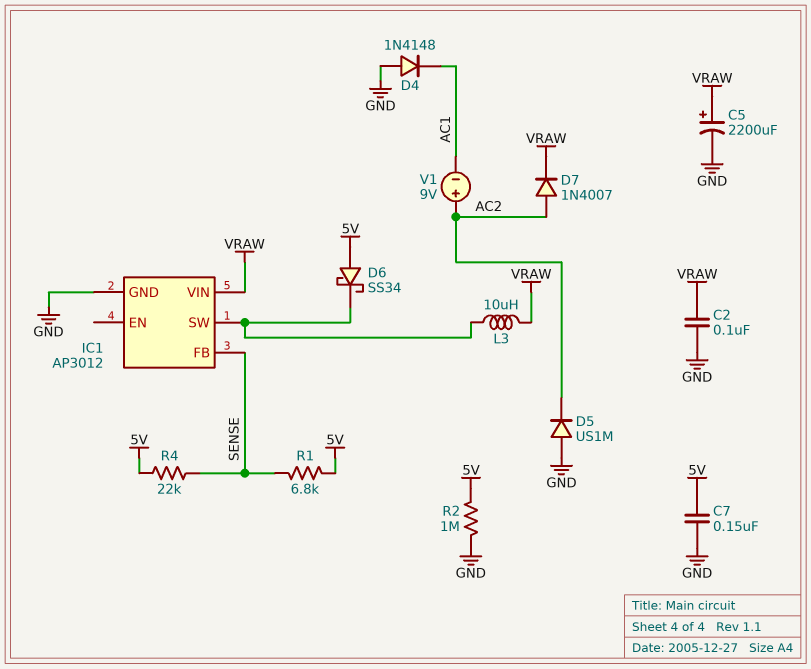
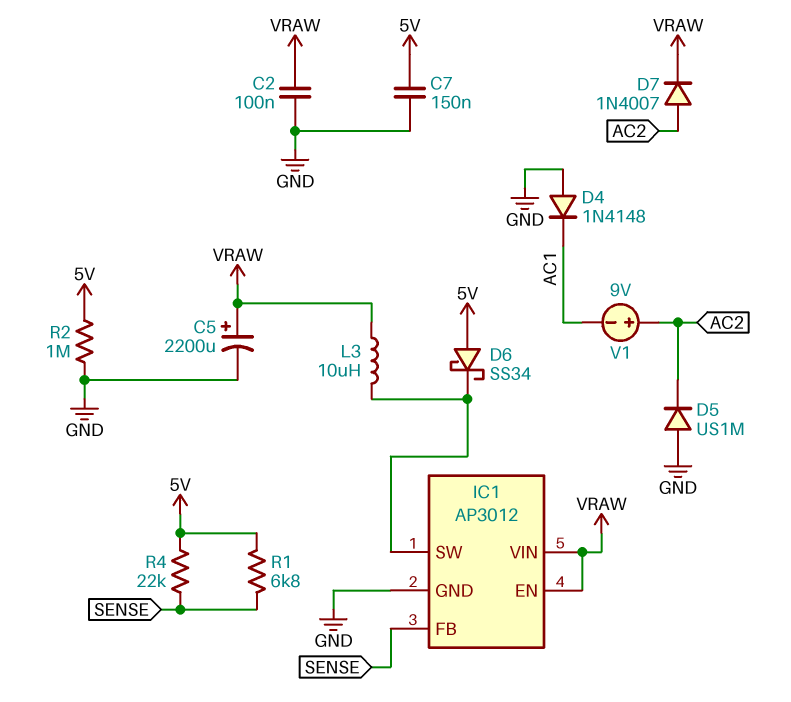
IC1 pin EN: none -> VRAW

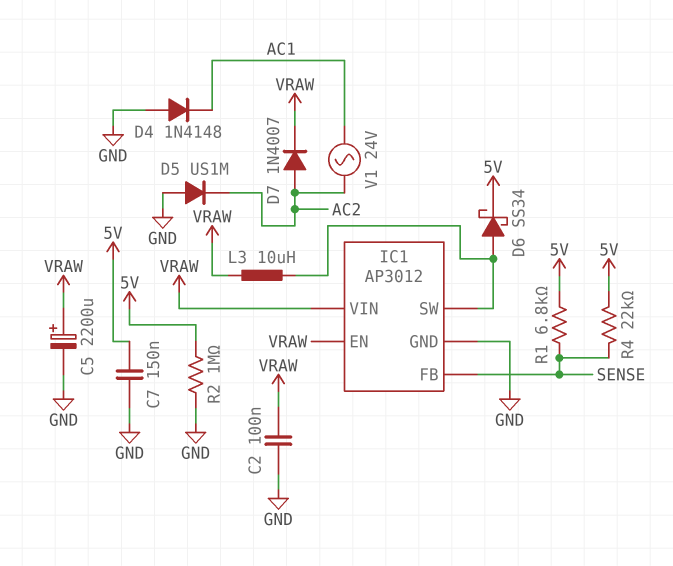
D6: schottky SS34 (A 5V, K IC1/SW) -> schottky SS34 (A IC1/SW, K 5V)
V1: 9V (plus AC2, minus AC1) -> AC 24V (AC1, AC2)

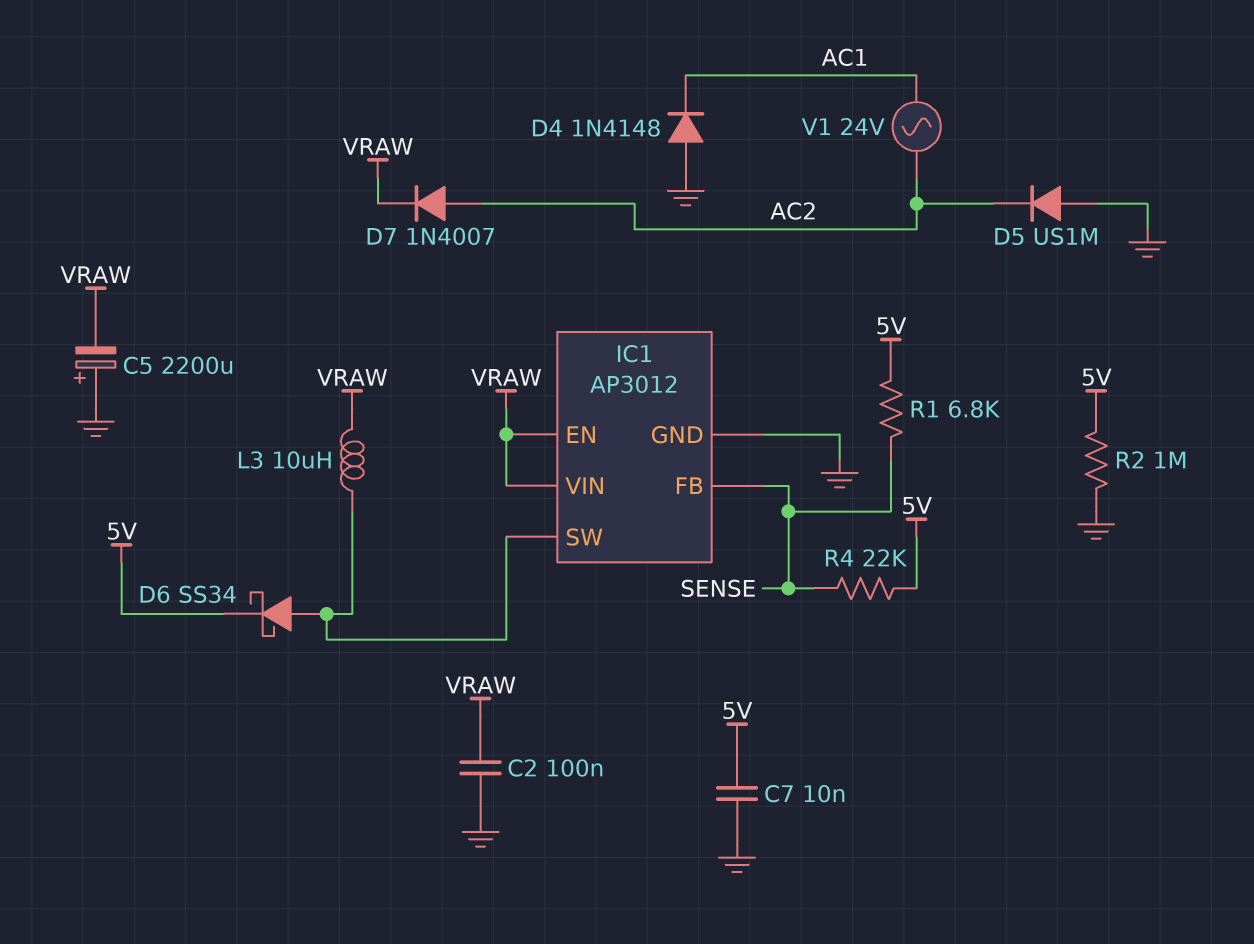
C5: 2200uF (plus VRAW, minus GND) -> 2200uF (plus GND, minus VRAW)
C7: 150nF (5V, GND) -> 10nF (5V, GND)

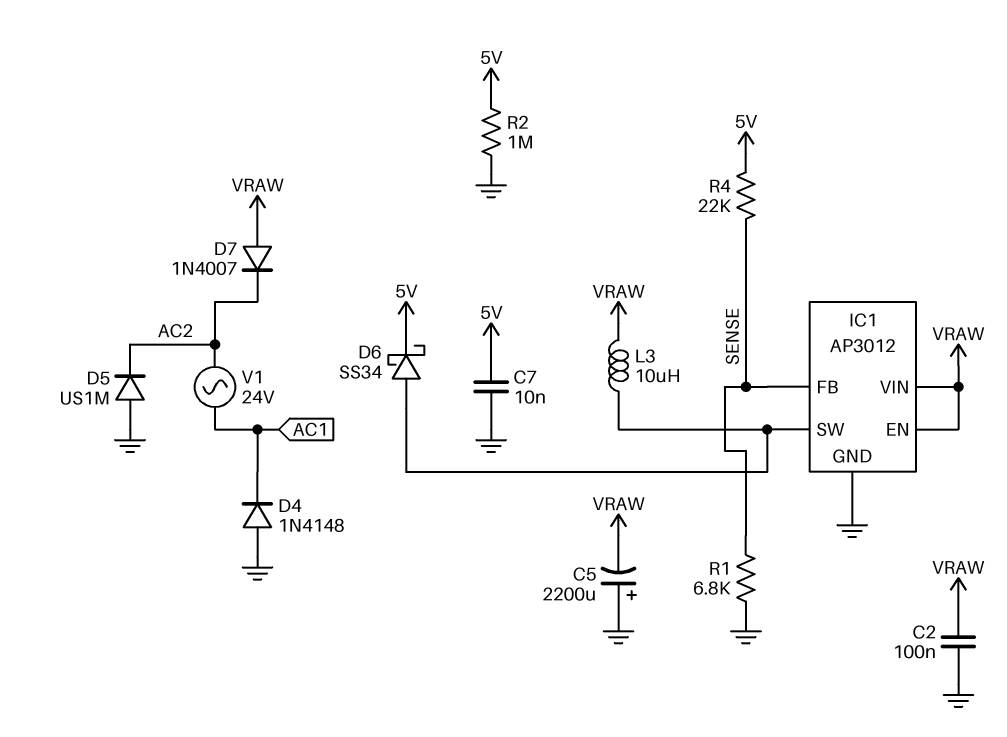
D7: diode 1N4007 (A AC2, K VRAW) -> diode 1N4007 (A VRAW, K AC2)
R1: 6.8k (5V, SENSE) -> 6.8k (GND, SENSE)

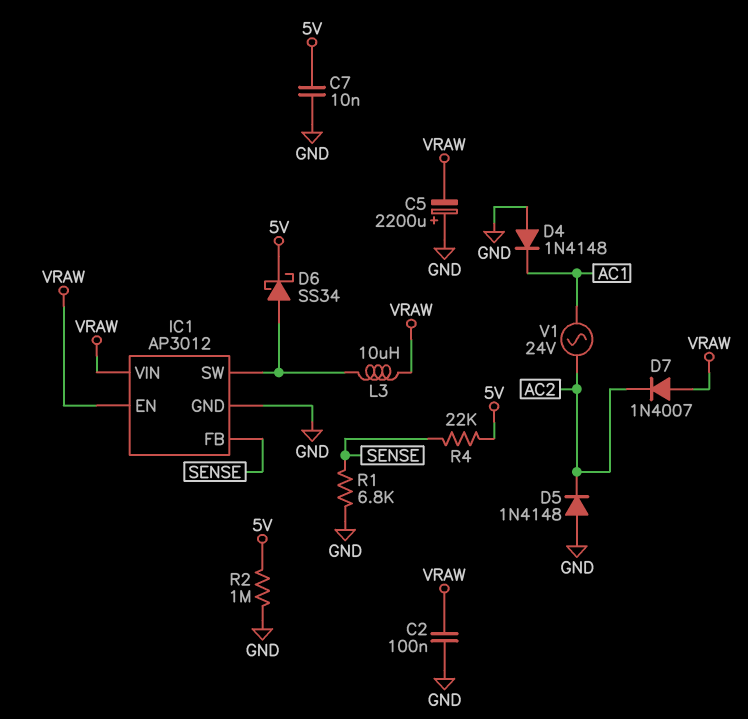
D5: diode US1M (A GND, K AC2) -> diode 1N4148 (A GND, K AC2)

